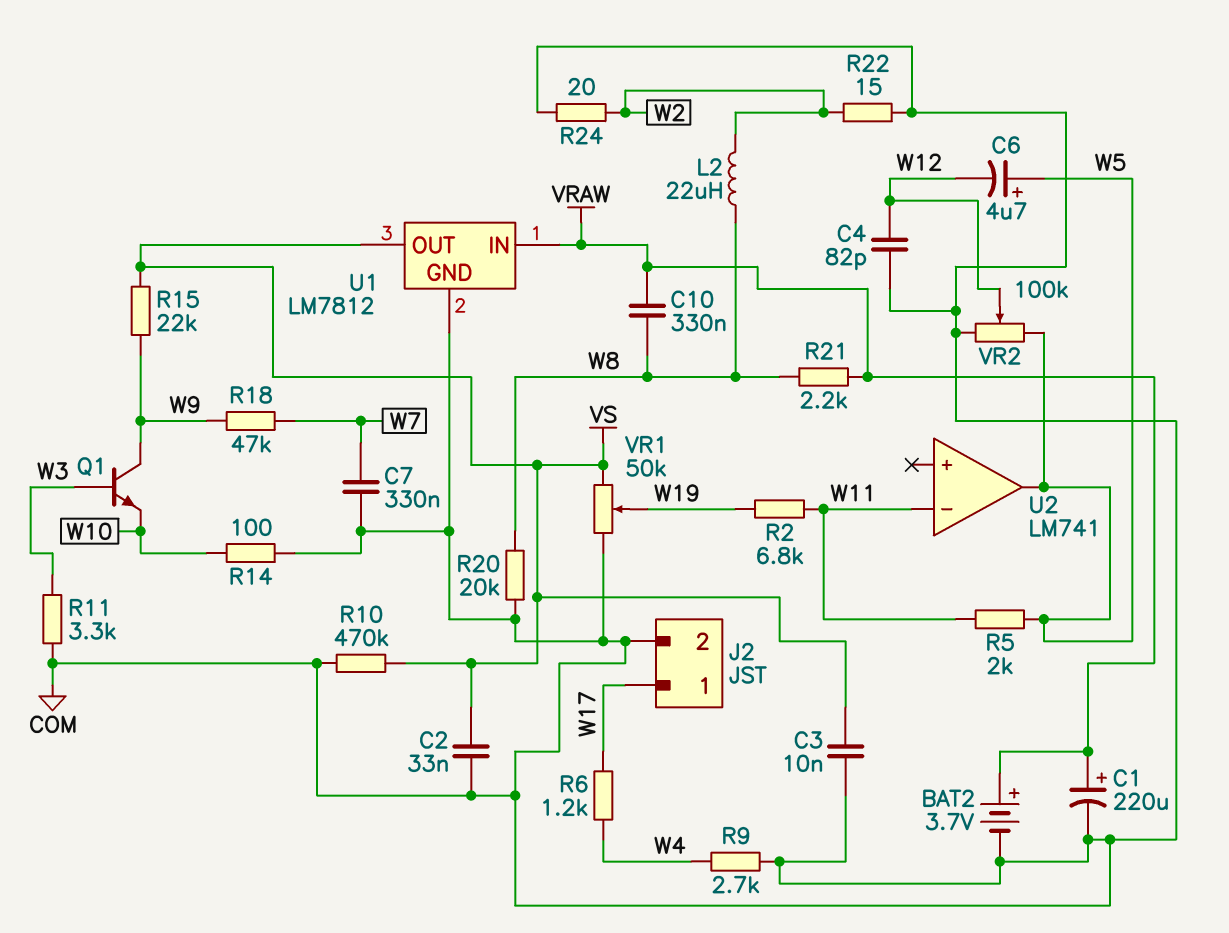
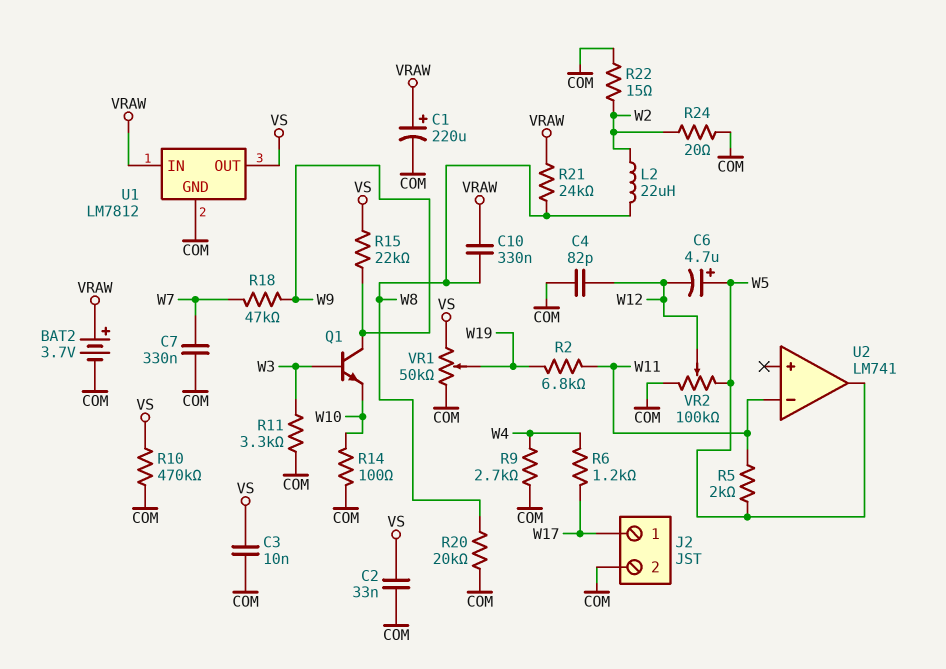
R21: 2.2k (VRAW, W8) -> 24k (VRAW, W8)

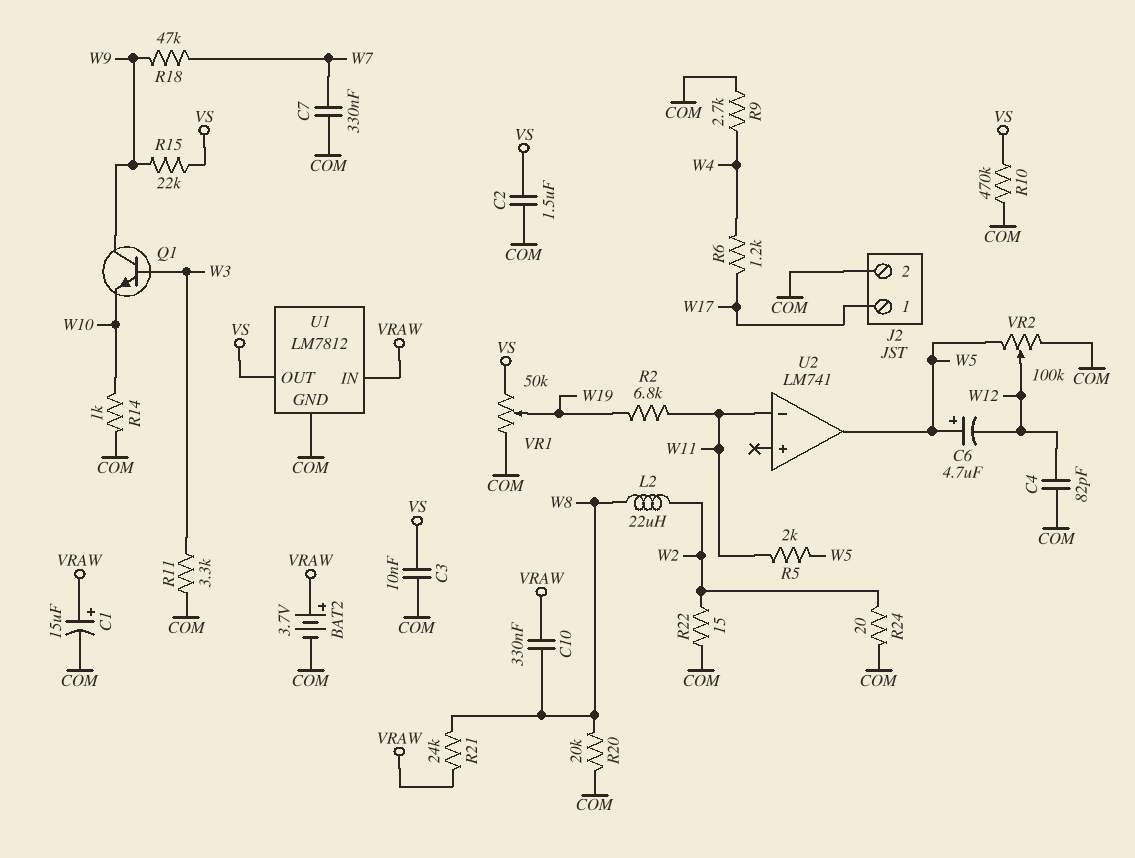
C1: 220uF (plus VRAW, minus COM) -> 15uF (plus VRAW, minus COM)
C2: 33nF (COM, VS) -> 1.5uF (COM, VS)
R14: 100 (COM, W10) -> 1k (COM, W10)

